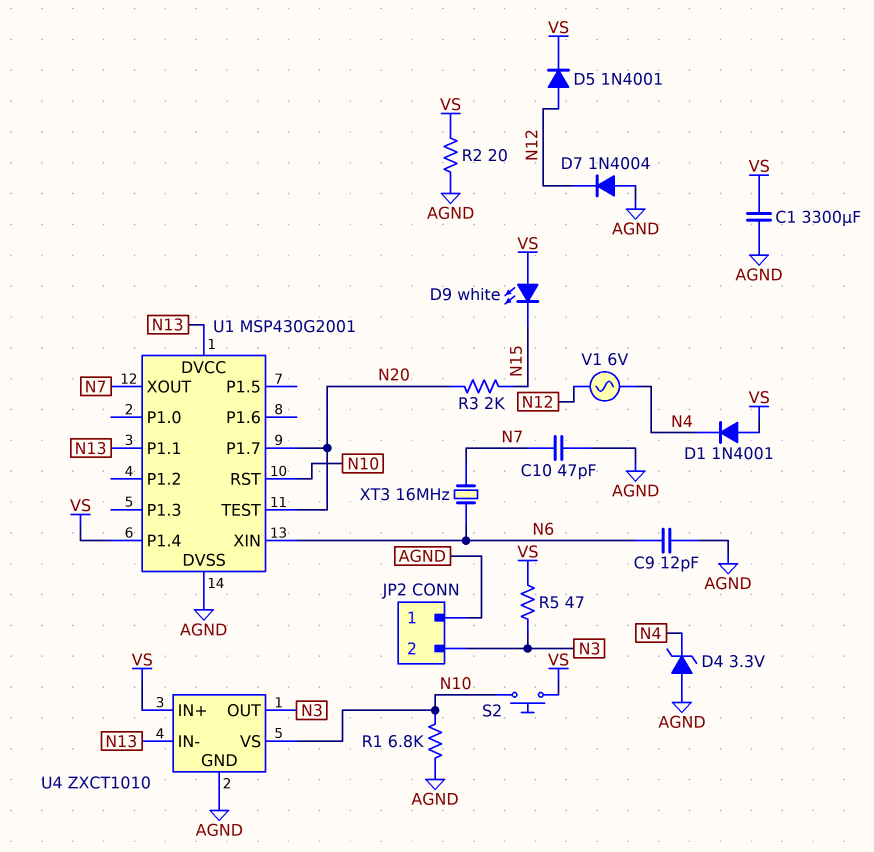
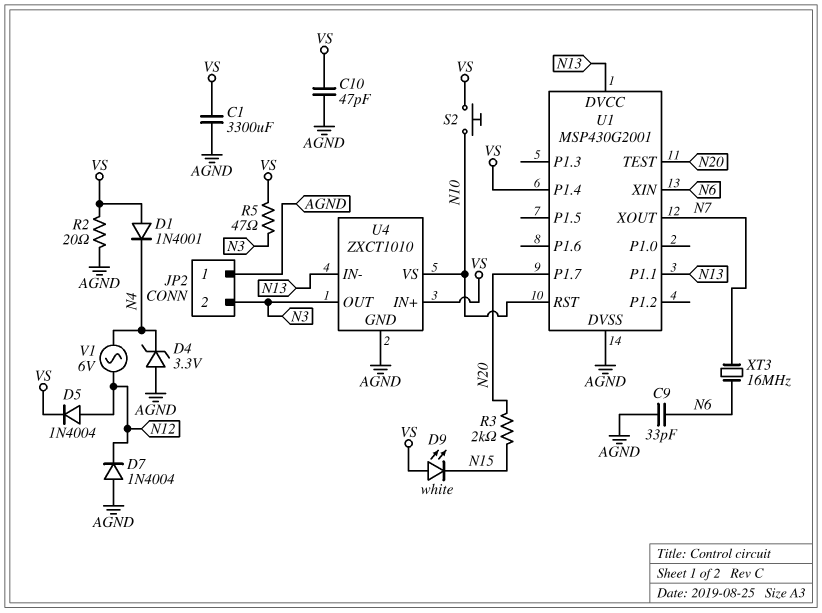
C9: 12pF (AGND, N6) -> 33pF (AGND, N6)
C10: 47pF (AGND, N7) -> 47pF (AGND, VS)
D5: diode 1N4001 (A N12, K VS) -> diode 1N4004 (A N12, K VS)
R1: 6.8k (AGND, N10) -> none

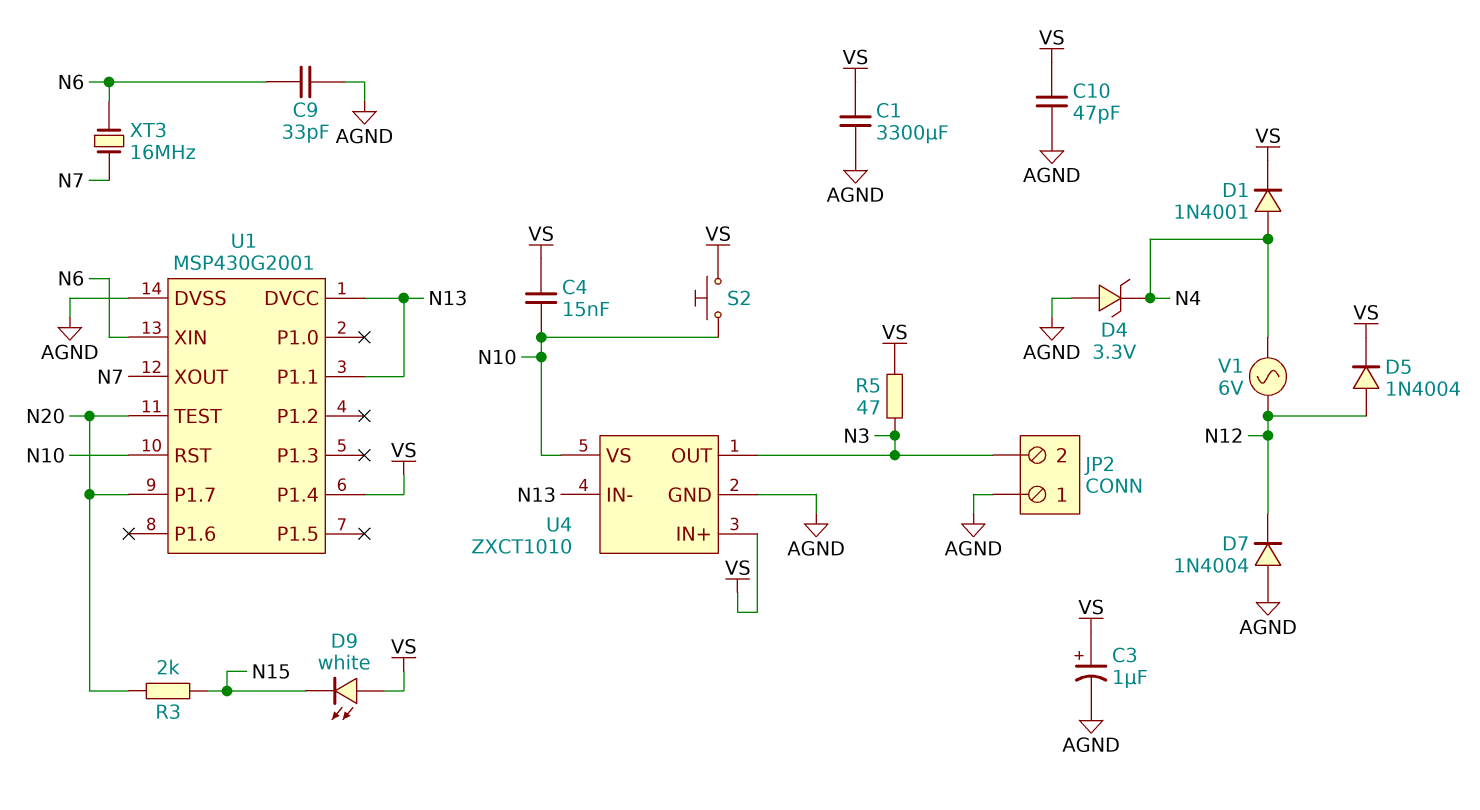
C3: none -> 1uF (plus VS, minus AGND)
C4: none -> 15nF (N10, VS)
D1: diode 1N4001 (A VS, K N4) -> diode 1N4001 (A N4, K VS)
R2: 20 (AGND, VS) -> none

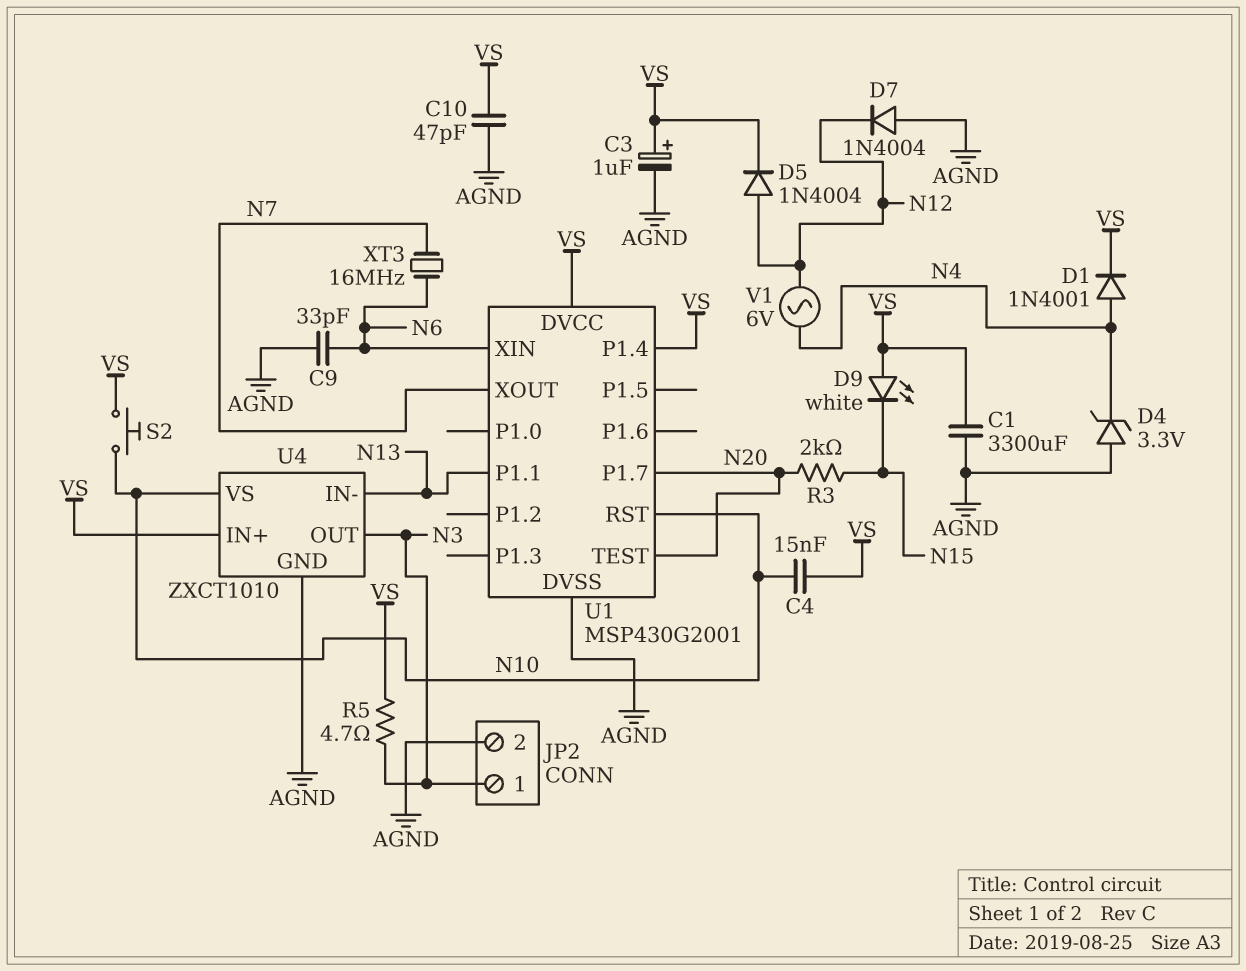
JP2 pin 1: AGND -> N3
JP2 pin 2: N3 -> AGND
R5: 47 (N3, VS) -> 4.7 (N3, VS)
U1 pin DVCC: N13 -> VS

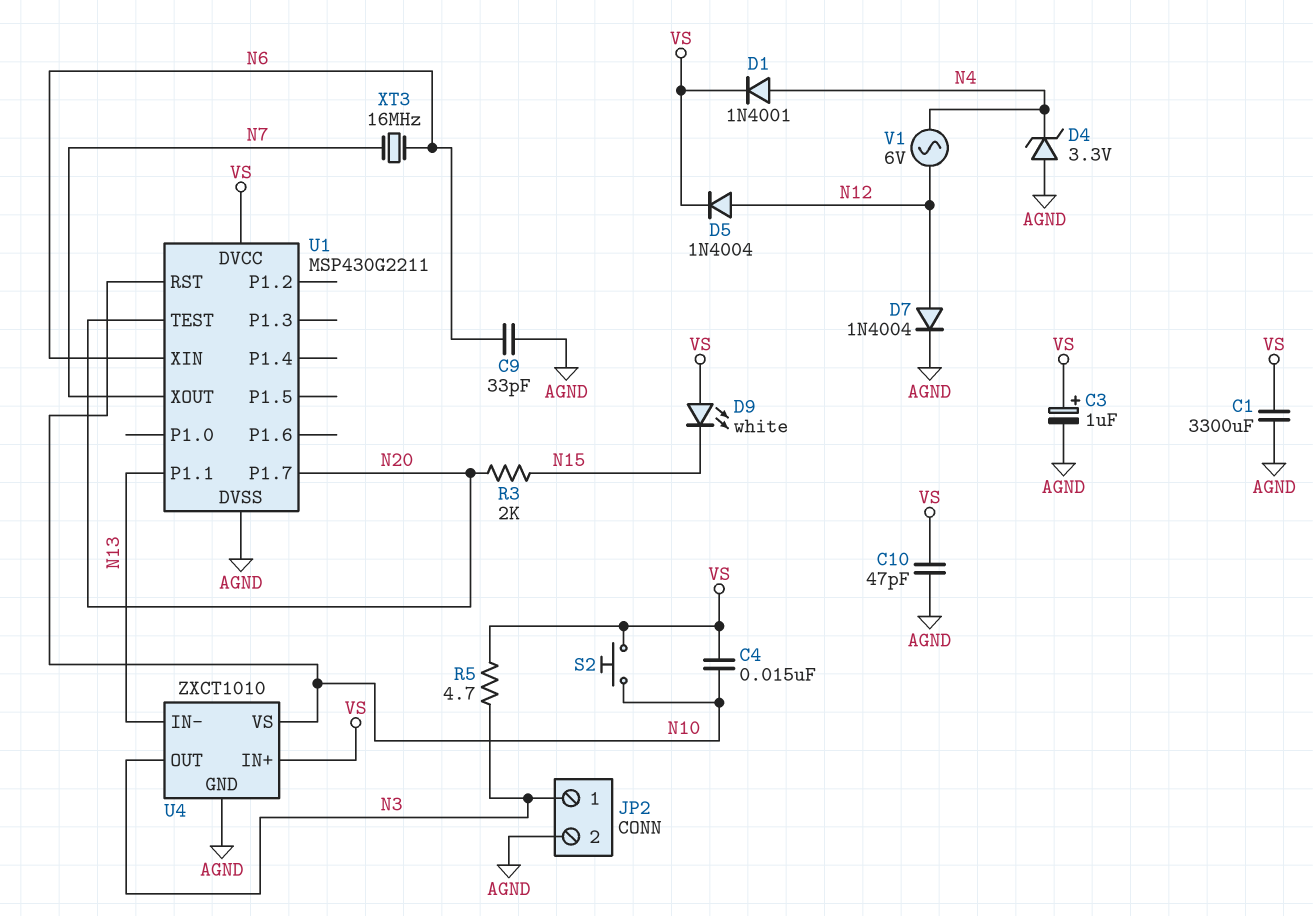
D7: diode 1N4004 (A AGND, K N12) -> diode 1N4004 (A N12, K AGND)
U1: MSP430G2001 -> MSP430G2211
U1 pin P1.4: VS -> none

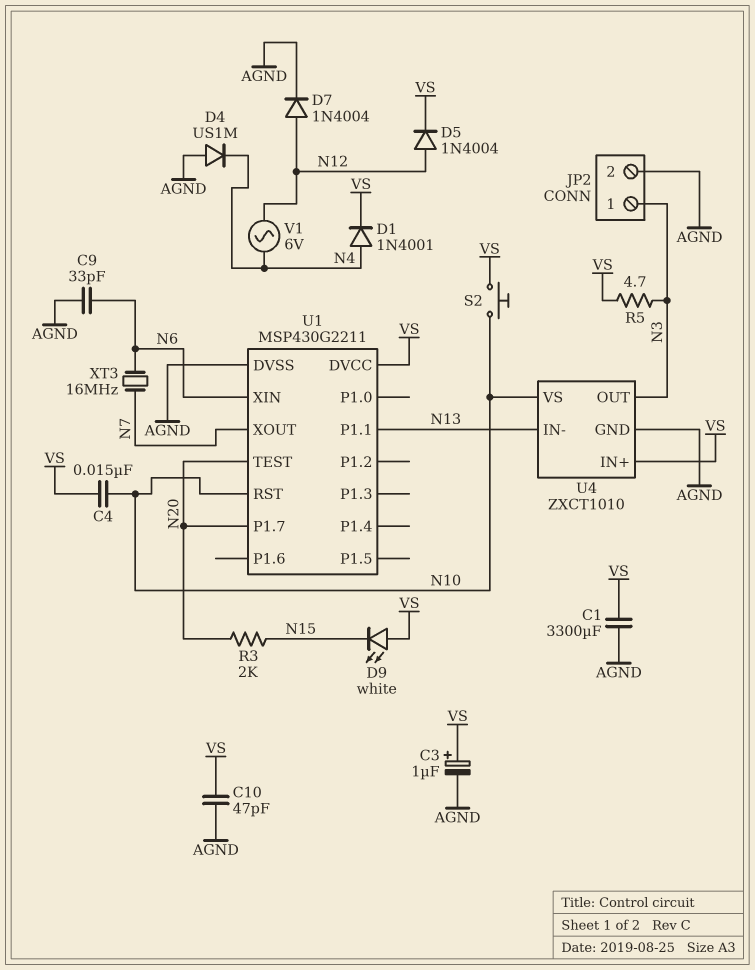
D4: zener 3.3V (A AGND, K N4) -> diode US1M (A AGND, K N4)

